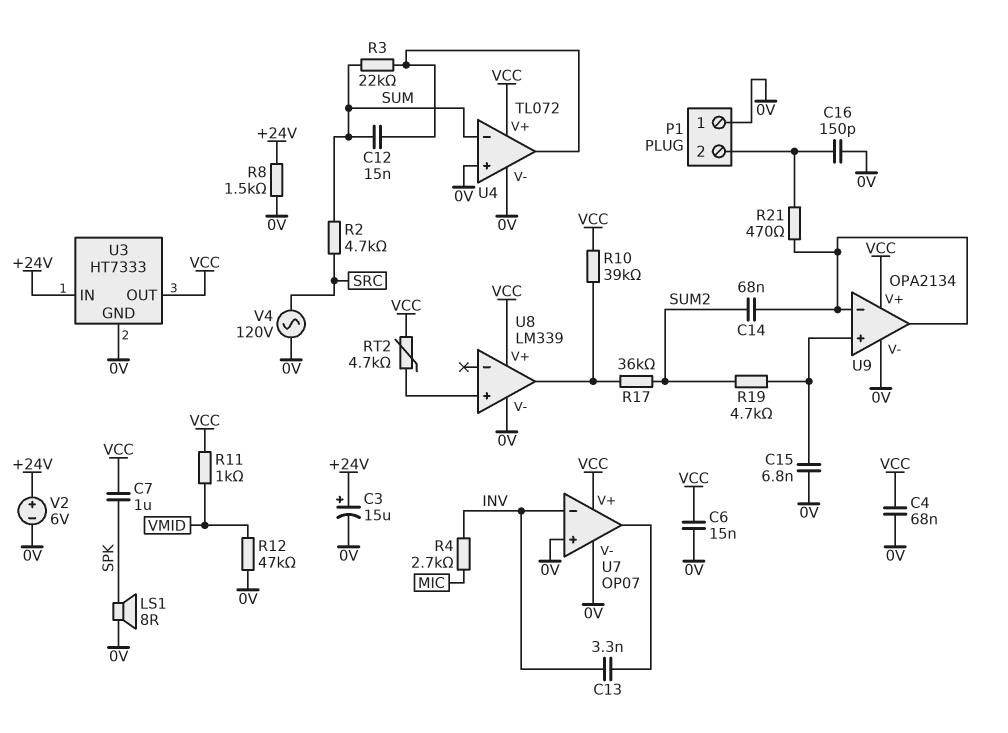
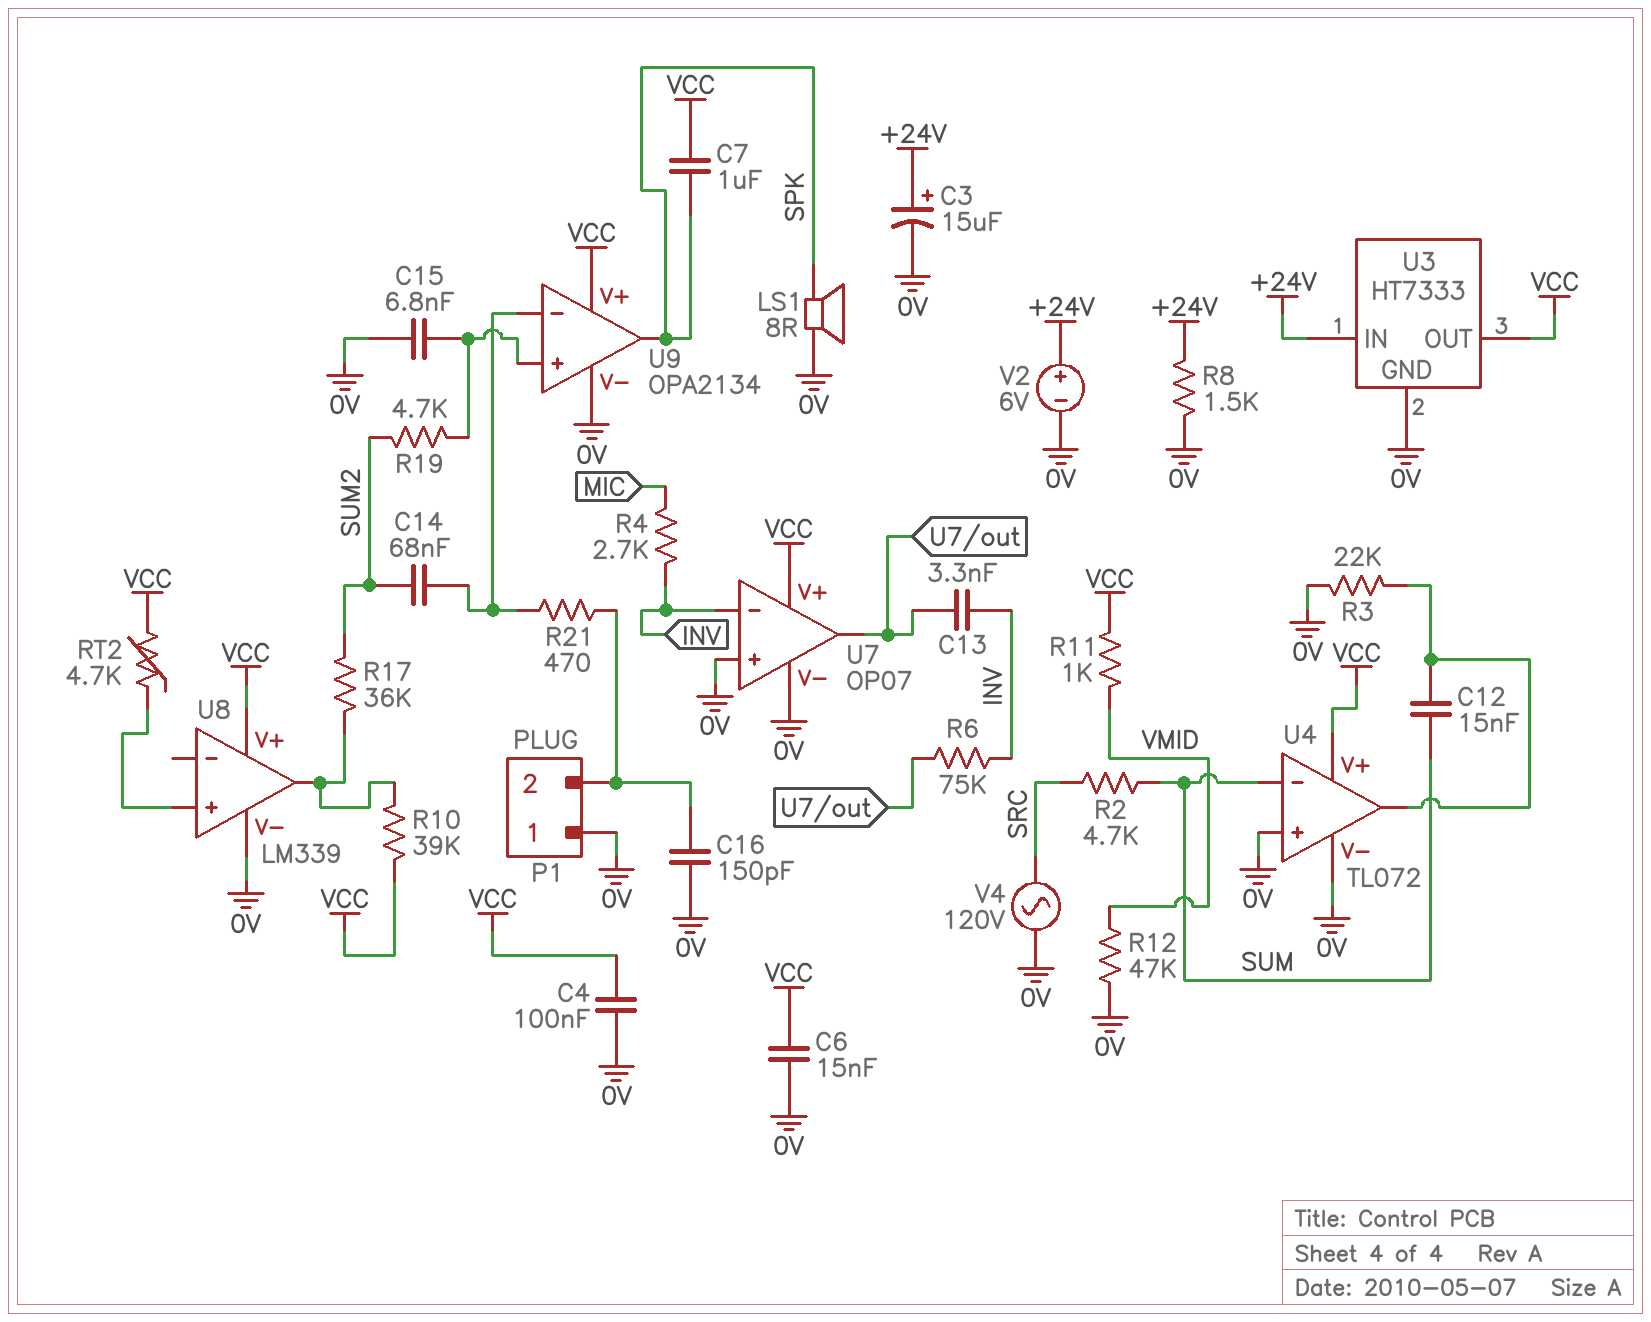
C4: 68nF (0V, VCC) -> 100nF (0V, VCC)
R3: 22k (SUM, U4/out) -> 22k (0V, U4/out)
R6: none -> 75k (INV, U7/out)
U9 pin out: U9/in- -> SPK

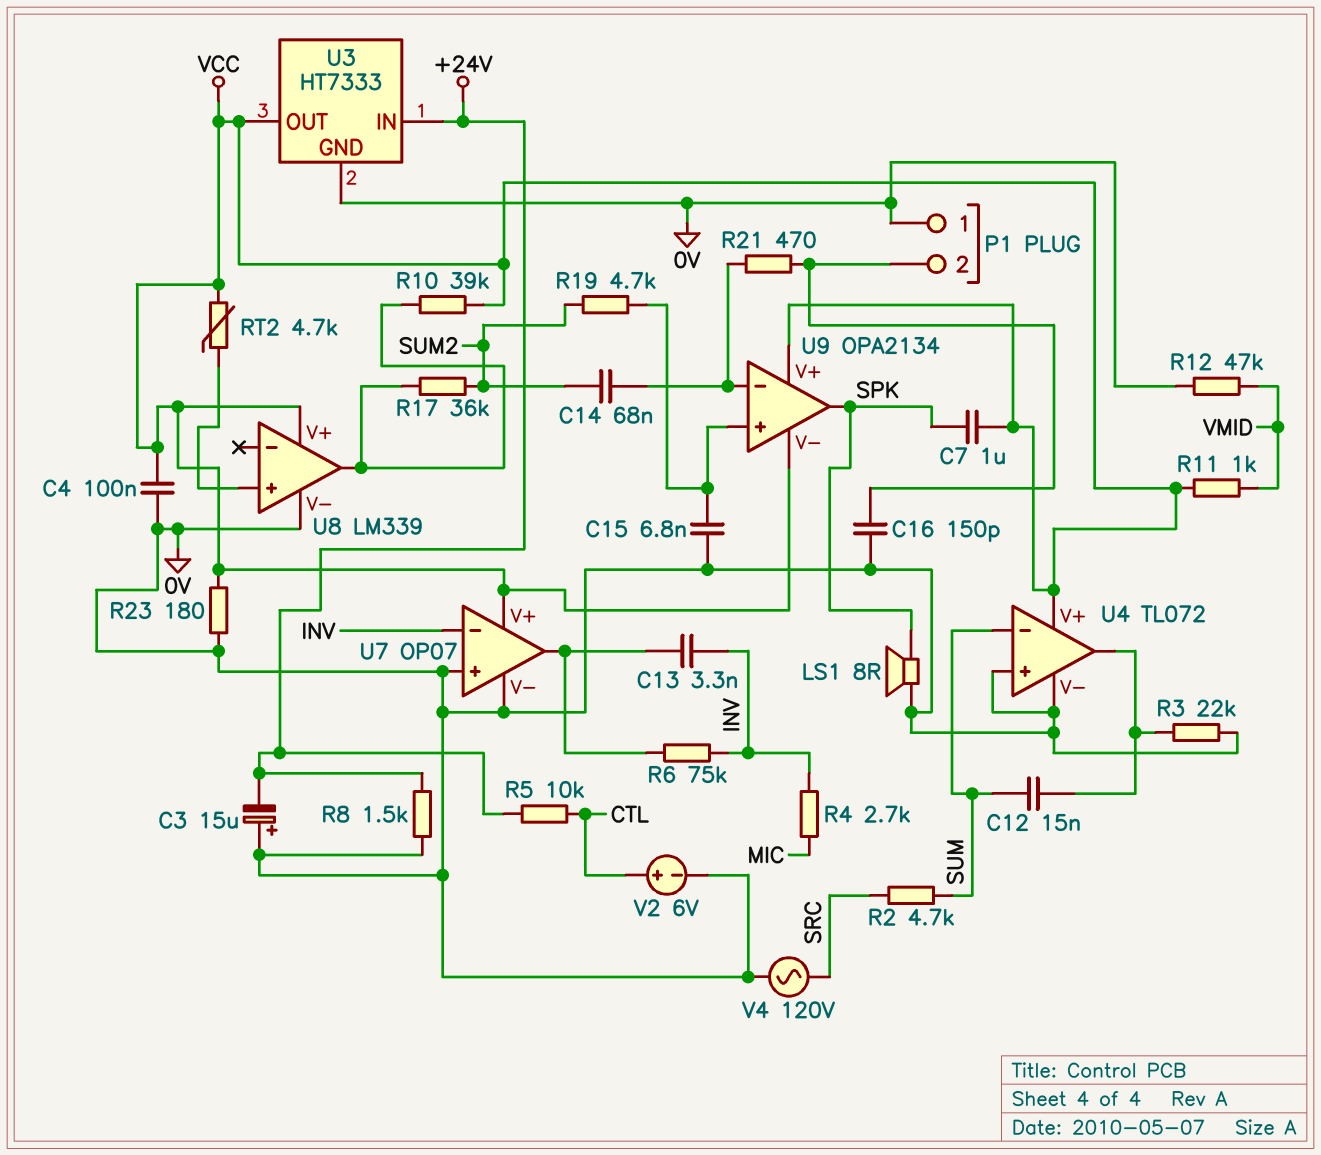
C3: 15uF (plus +24V, minus 0V) -> 15uF (plus 0V, minus +24V)
C6: 15nF (0V, VCC) -> none
R5: none -> 10k (+24V, CTL)
R23: none -> 180 (0V, VCC)
U9 pin V-: 0V -> VCC
V2: 6V (plus +24V, minus 0V) -> 6V (plus CTL, minus 0V)

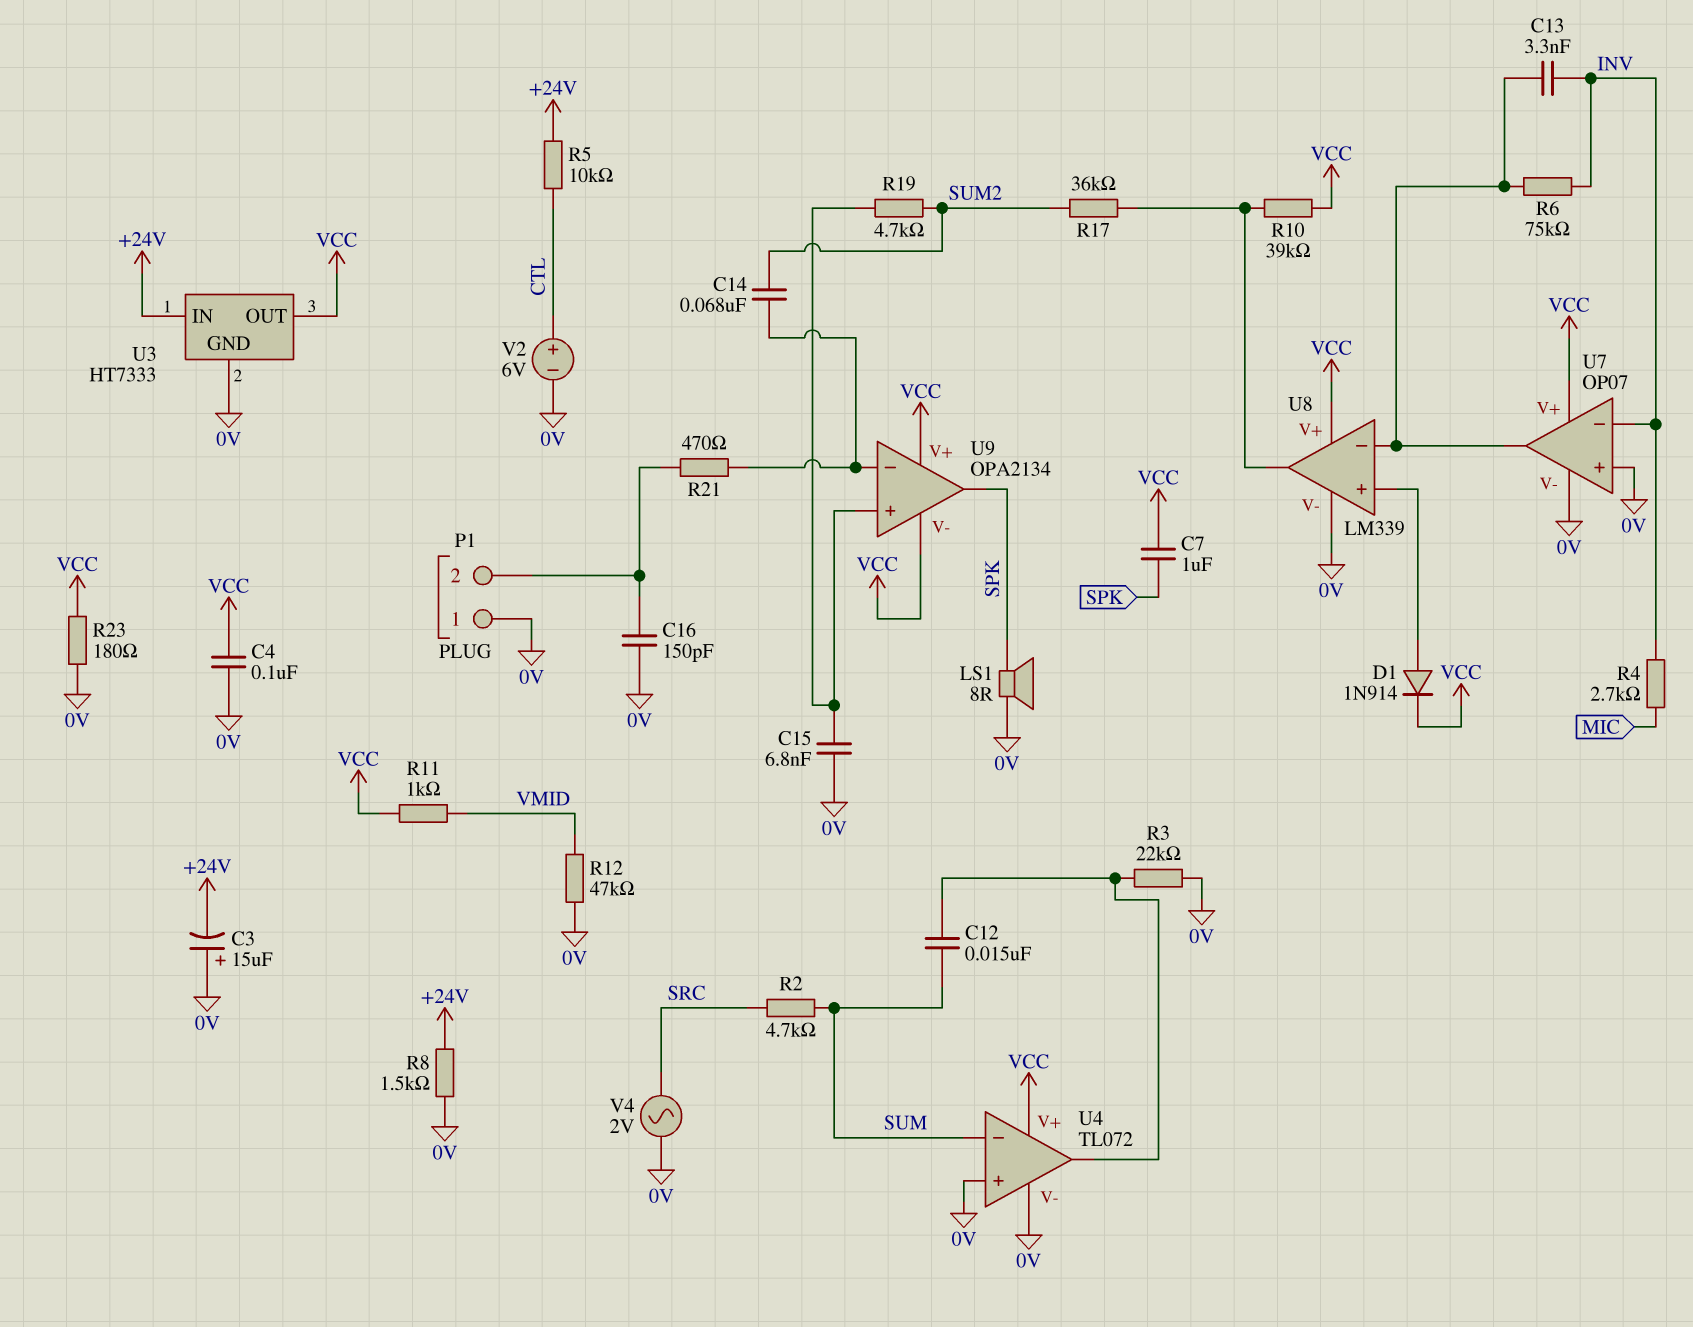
D1: none -> diode 1N914 (A U8/in+, K VCC)
RT2: 4.7k (U8/in+, VCC) -> none
U8 pin in-: none -> U7/out
V4: AC 120V (0V, SRC) -> AC 2V (0V, SRC)

